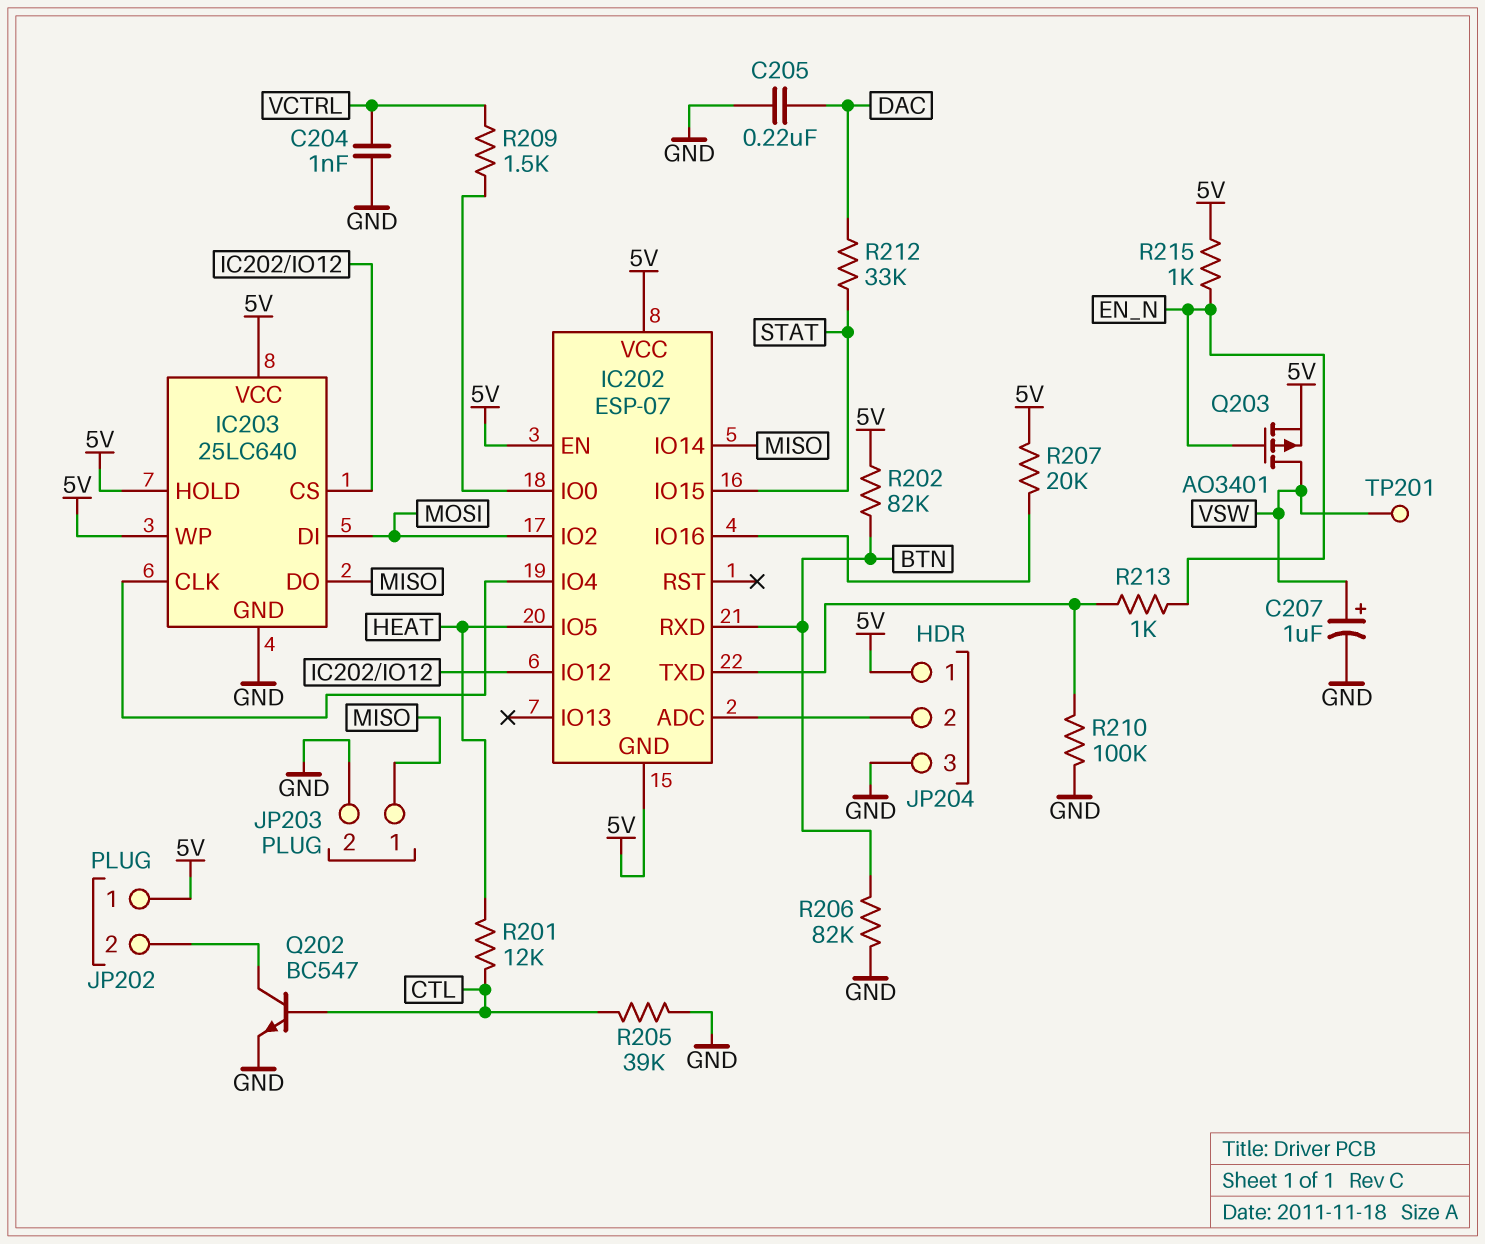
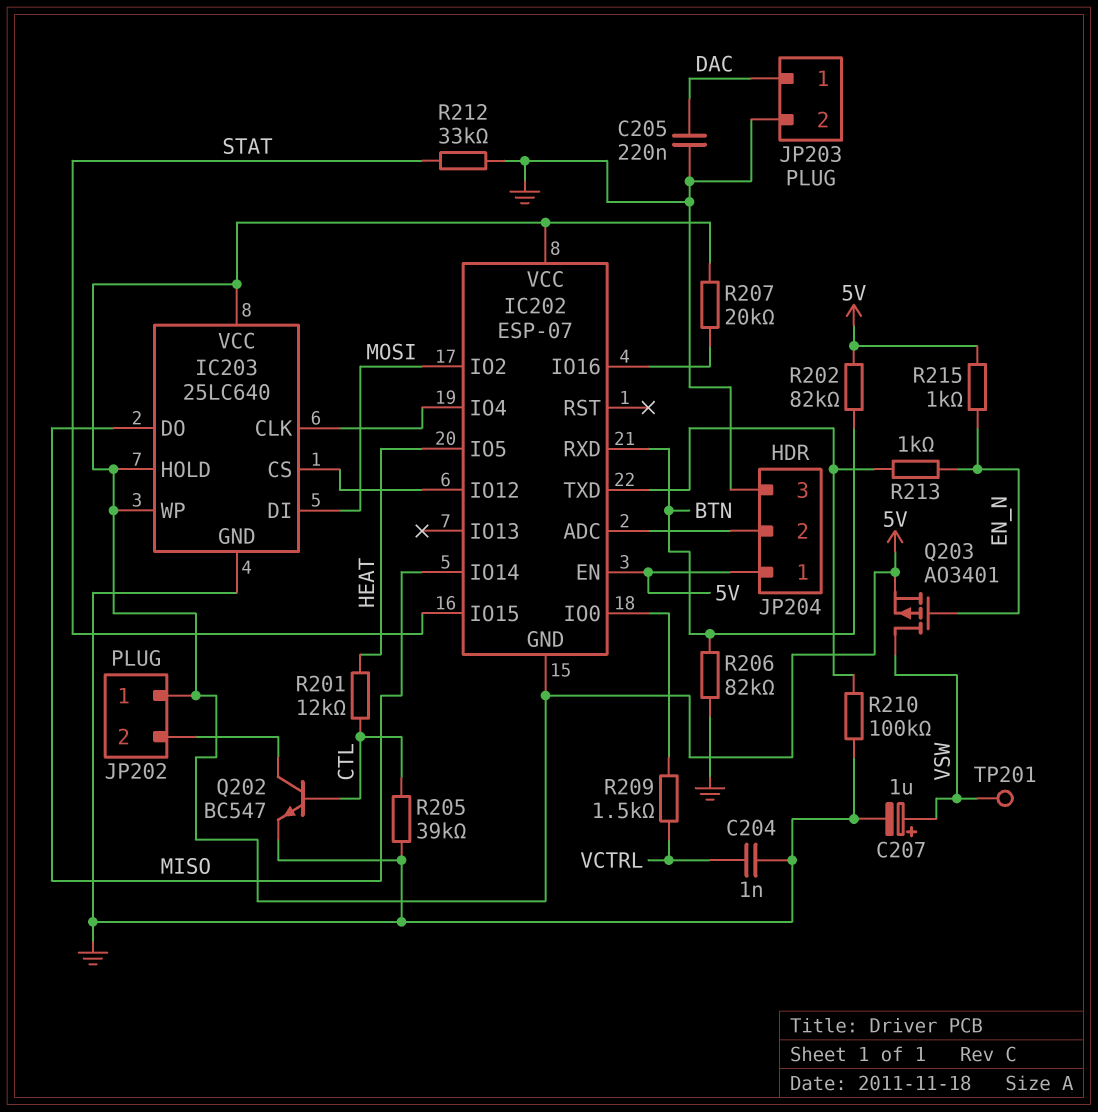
JP203 pin 1: MISO -> DAC
R212: 33k (DAC, STAT) -> 33k (GND, STAT)

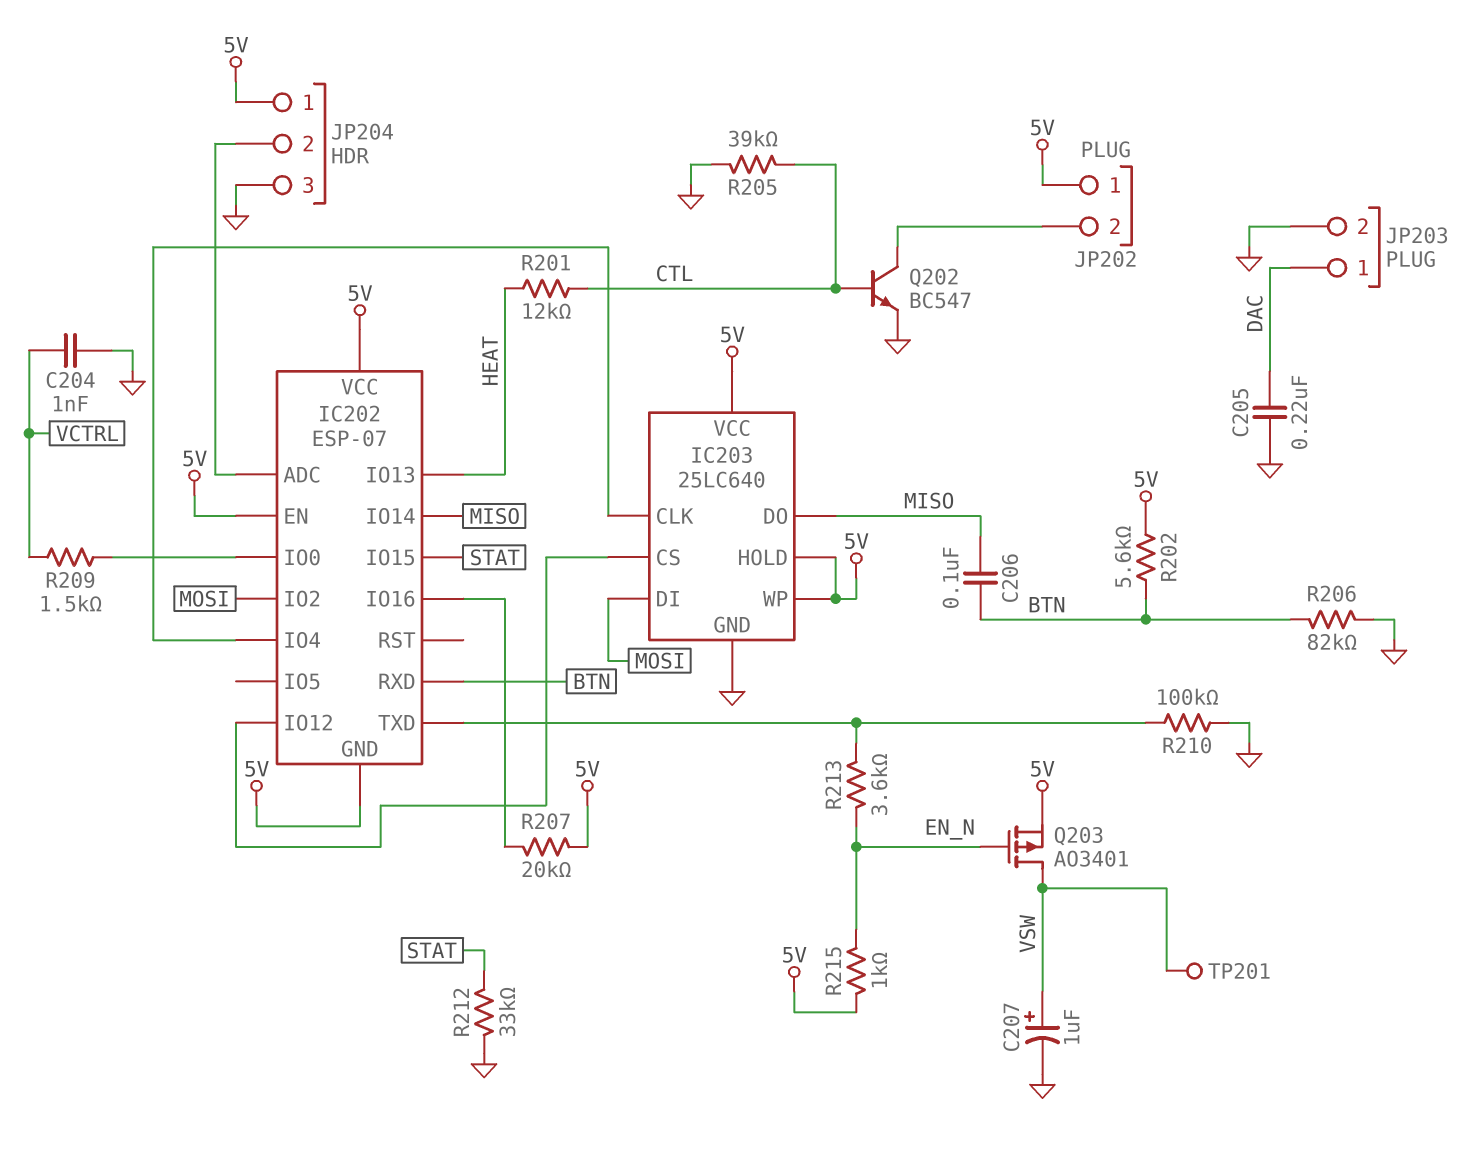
C206: none -> 100nF (BTN, MISO)
IC202 pin IO5: HEAT -> none
IC202 pin IO13: none -> HEAT
R202: 82k (5V, BTN) -> 5.6k (5V, BTN)
R213: 1k (EN_N, IC202/TXD) -> 3.6k (EN_N, IC202/TXD)

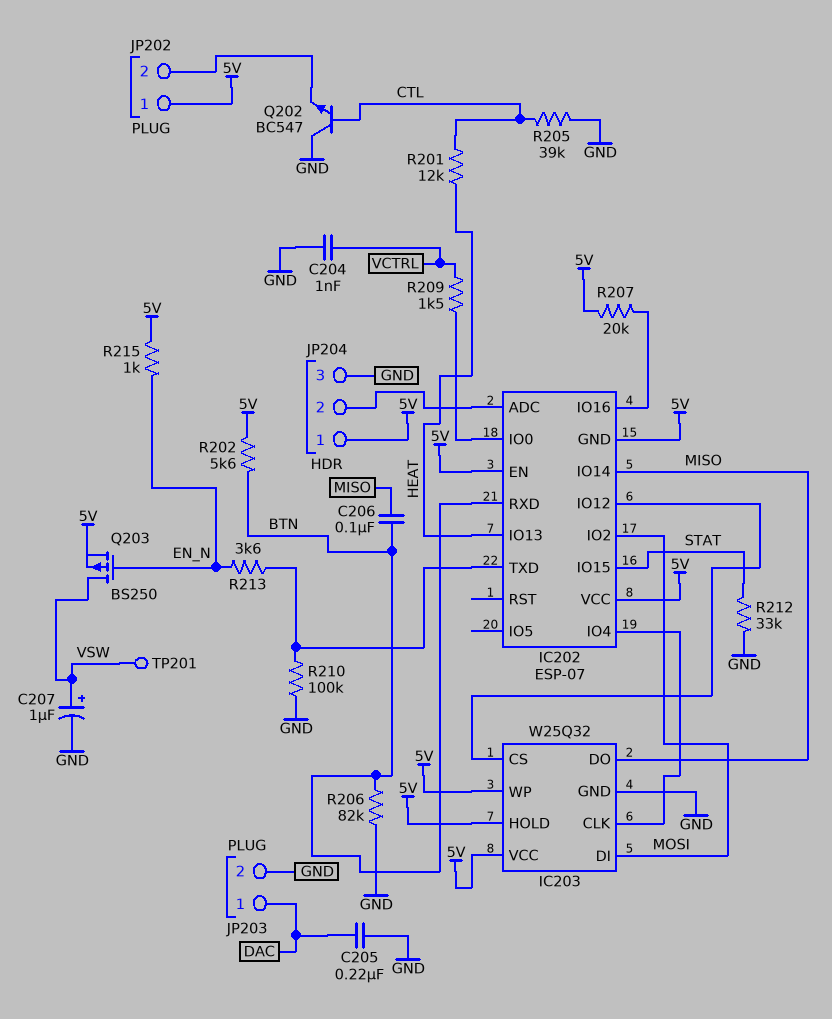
IC203: 25LC640 -> W25Q32
Q202: NPN BC547 (B CTL, C JP202/2, E GND) -> NPN BC547 (B CTL, C GND, E JP202/2)
Q203: PMOS AO3401 (G EN_N, D VSW, S 5V) -> PMOS BS250 (G EN_N, D VSW, S 5V)

